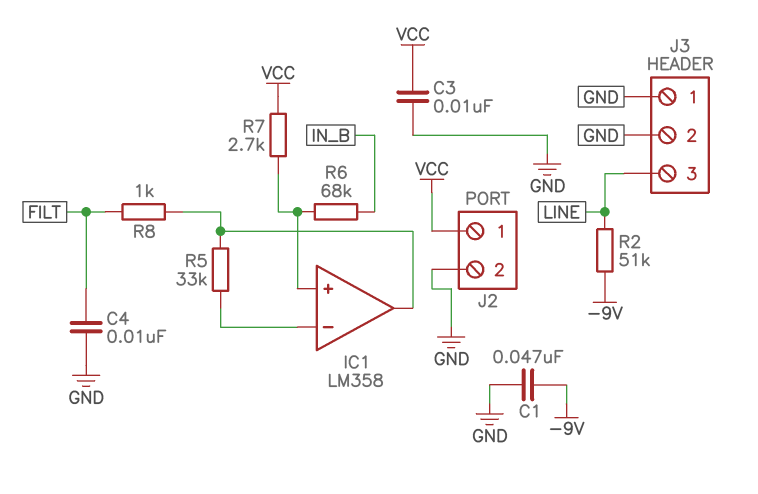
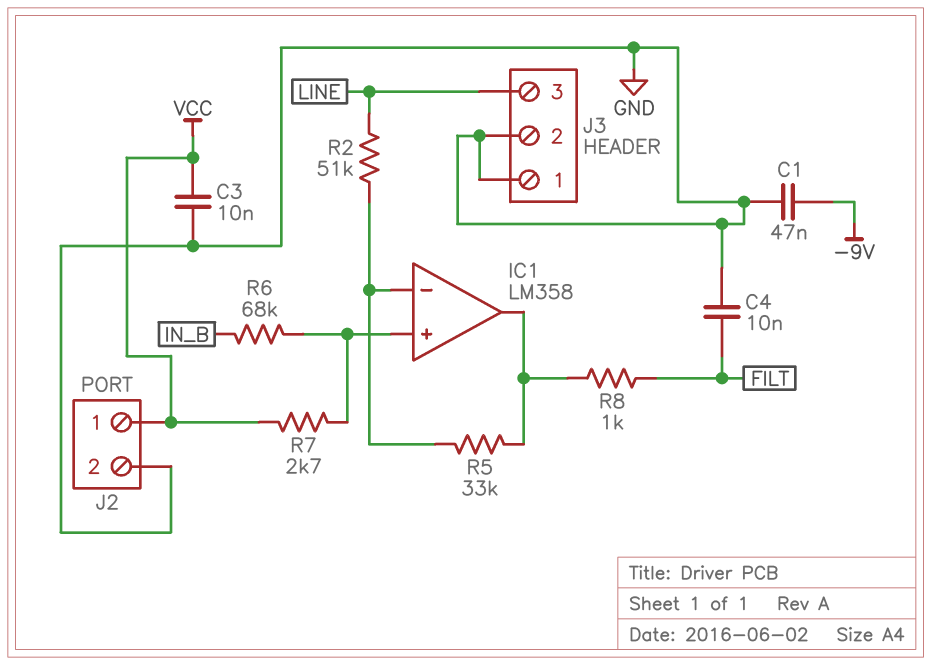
R2: 51k (-9V, LINE) -> 51k (IC1/in-, LINE)

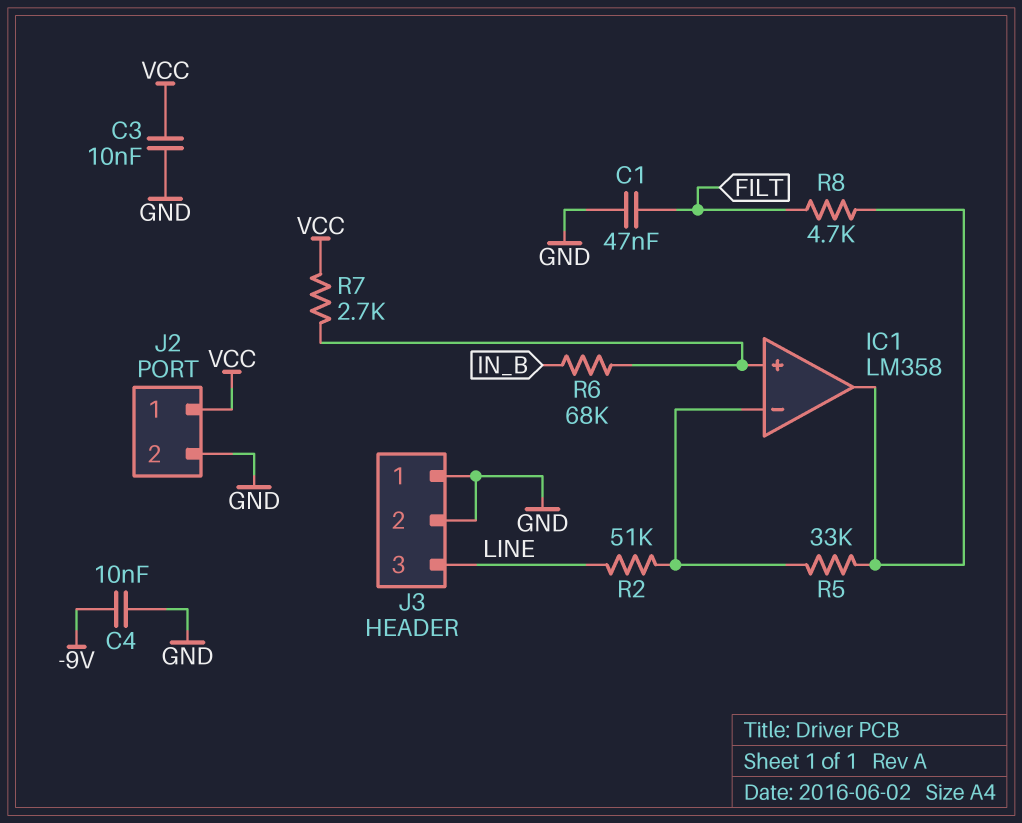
C1: 47nF (-9V, GND) -> 47nF (FILT, GND)
C4: 10nF (FILT, GND) -> 10nF (-9V, GND)
R8: 1k (FILT, IC1/out) -> 4.7k (FILT, IC1/out)

